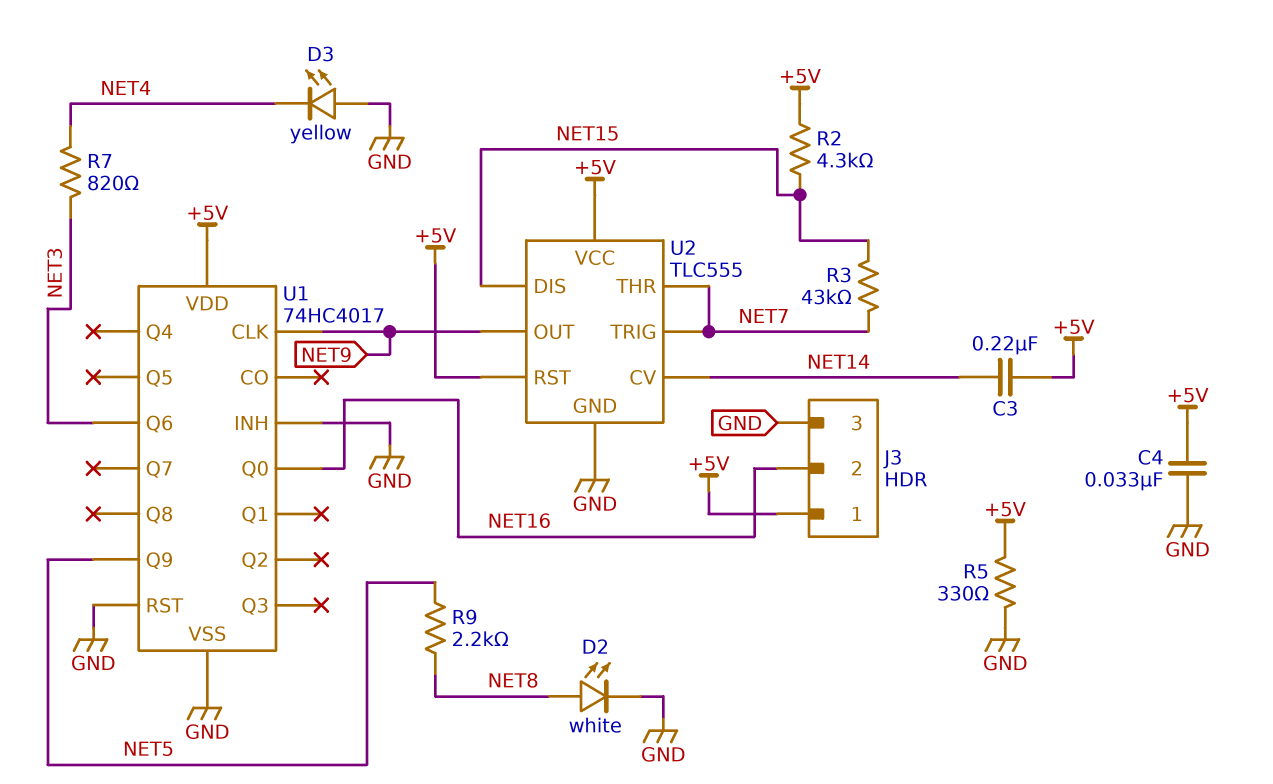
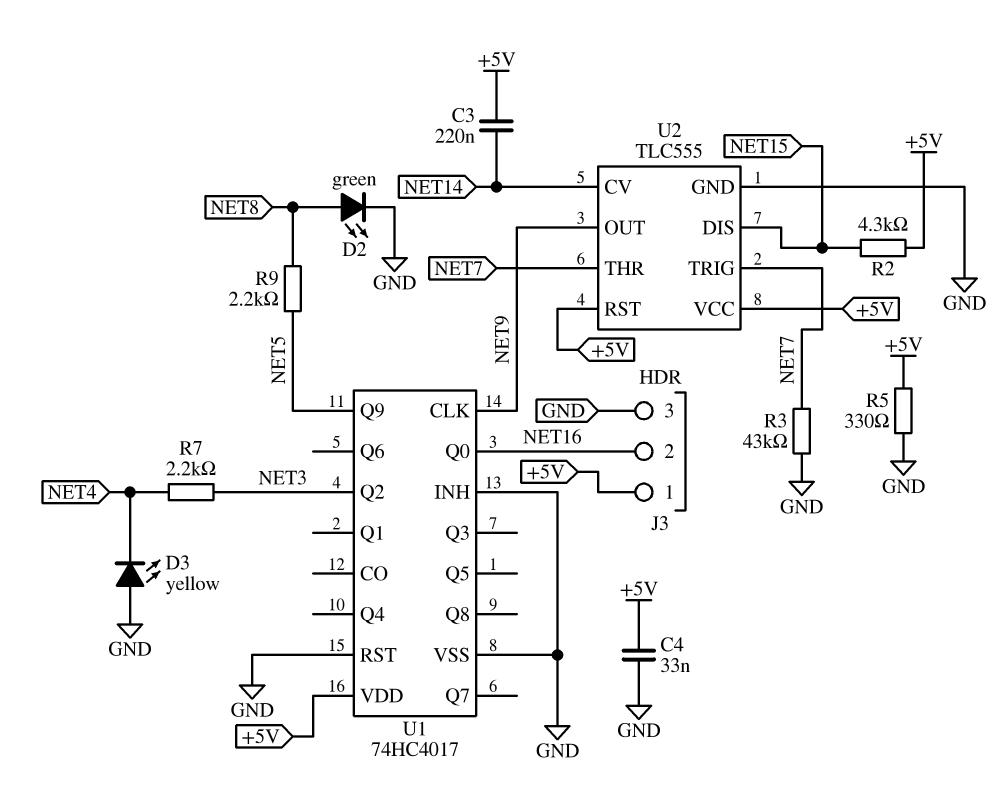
D2: LED white (A NET8, K GND) -> LED green (A NET8, K GND)
R3: 43k (NET7, NET15) -> 43k (GND, NET7)
R7: 820 (NET3, NET4) -> 2.2k (NET3, NET4)
U1 pin Q2: none -> NET3
U1 pin Q6: NET3 -> none

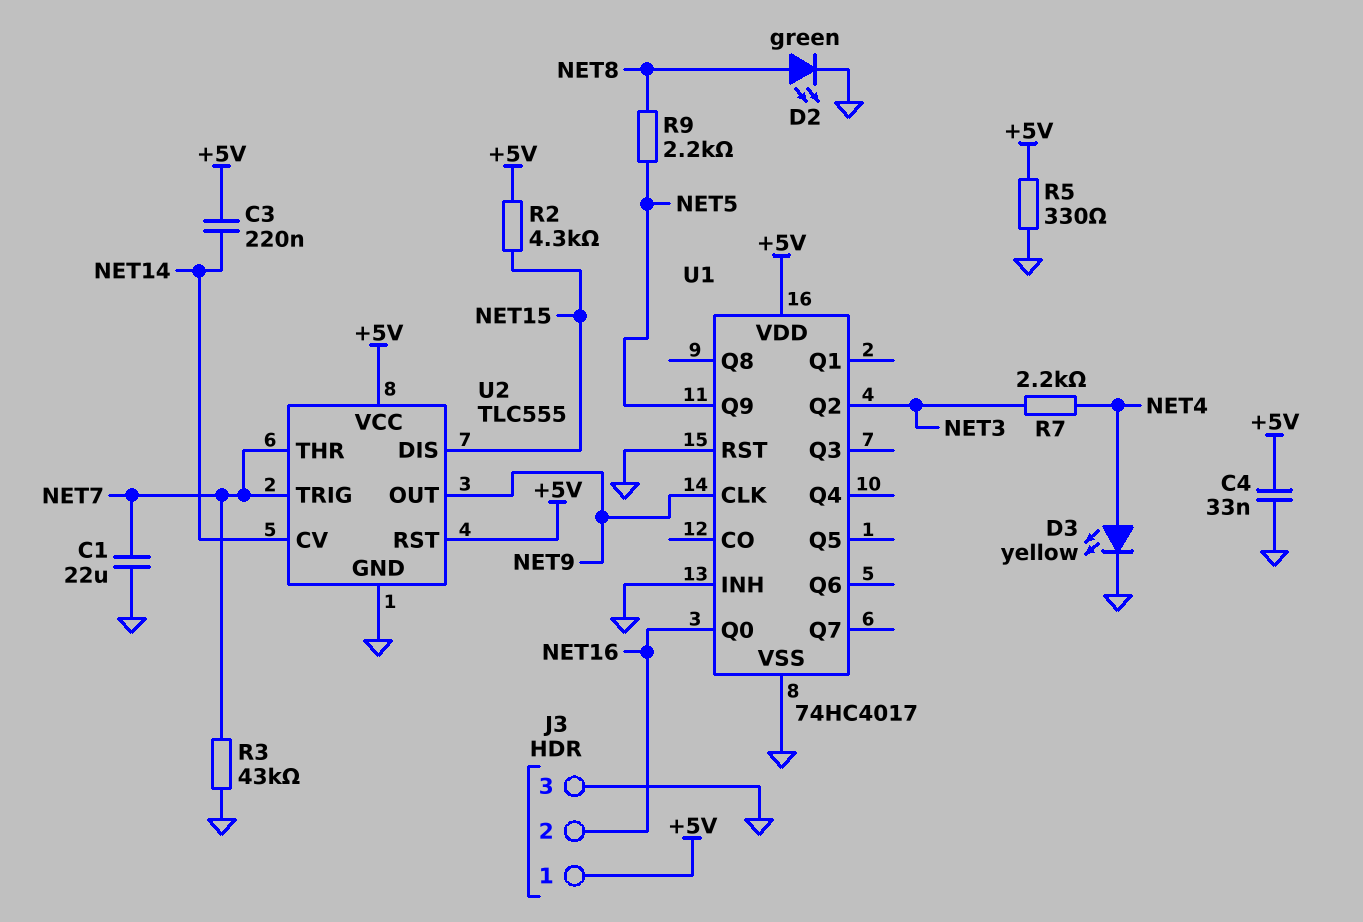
C1: none -> 22uF (GND, NET7)
D3: LED yellow (A GND, K NET4) -> LED yellow (A NET4, K GND)

